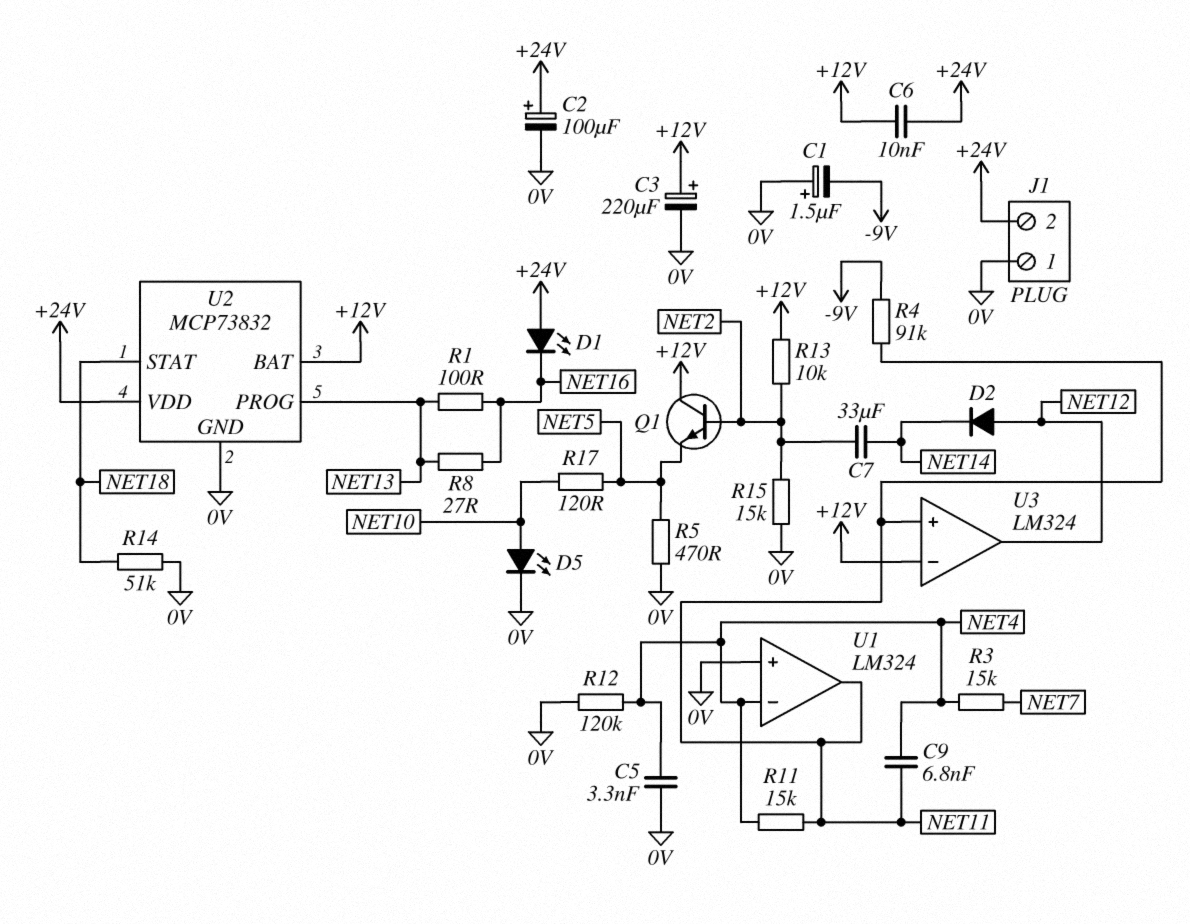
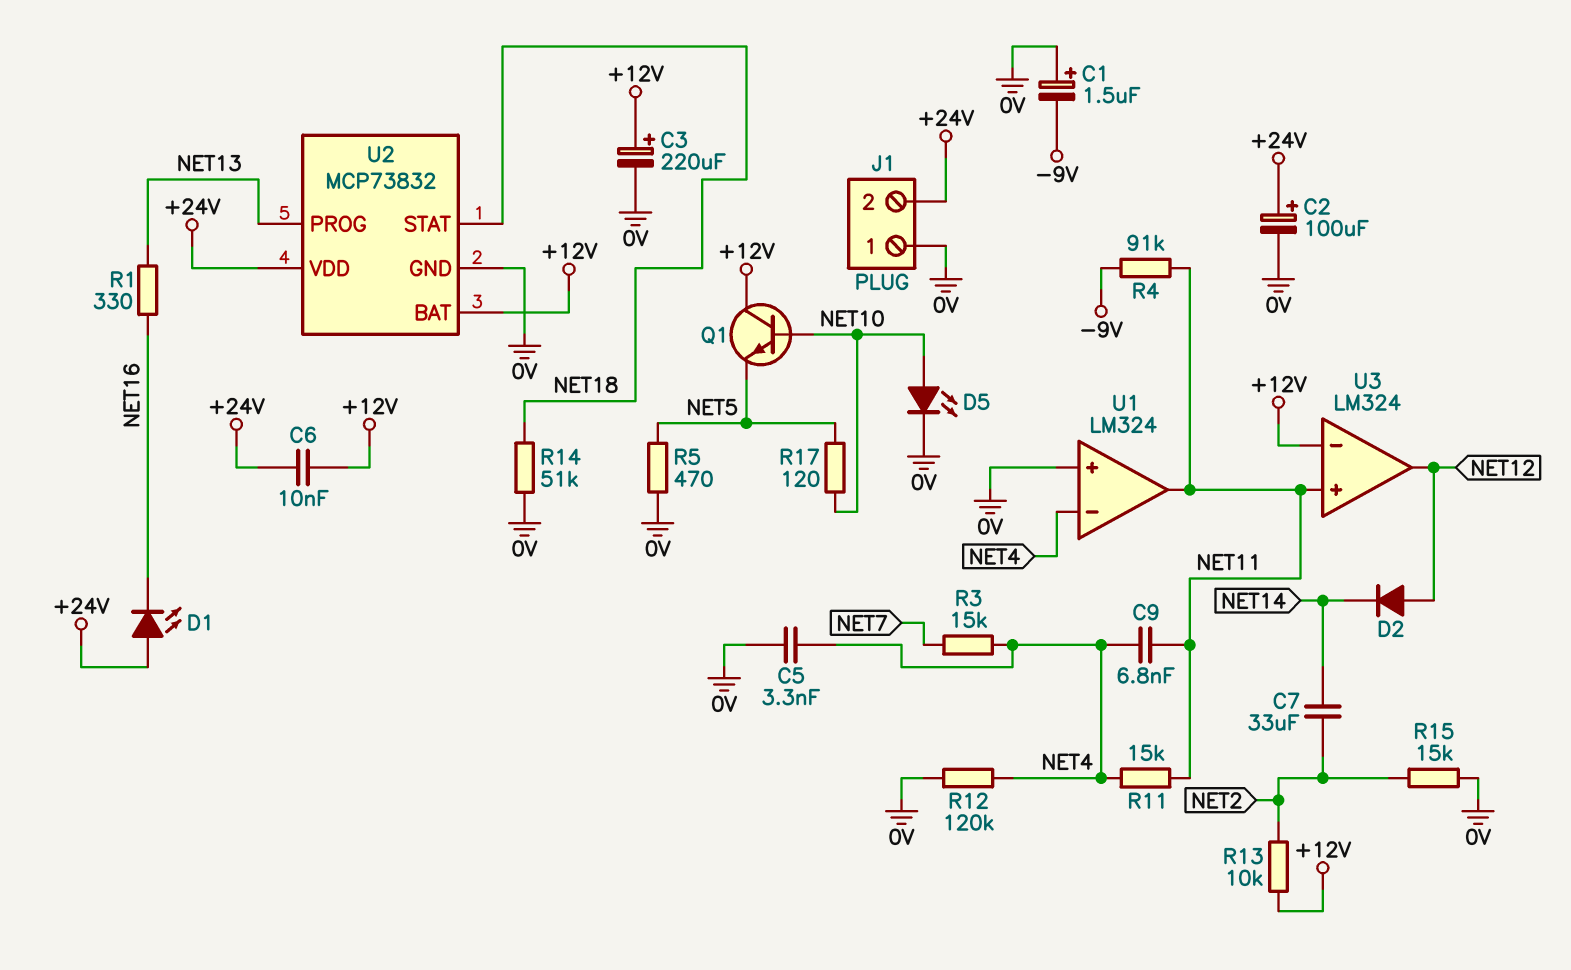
Q1: NPN (B NET2, C +12V, E NET5) -> NPN (B NET10, C +12V, E NET5)
R1: 100 (NET13, NET16) -> 330 (NET13, NET16)
R8: 27 (NET13, NET16) -> none

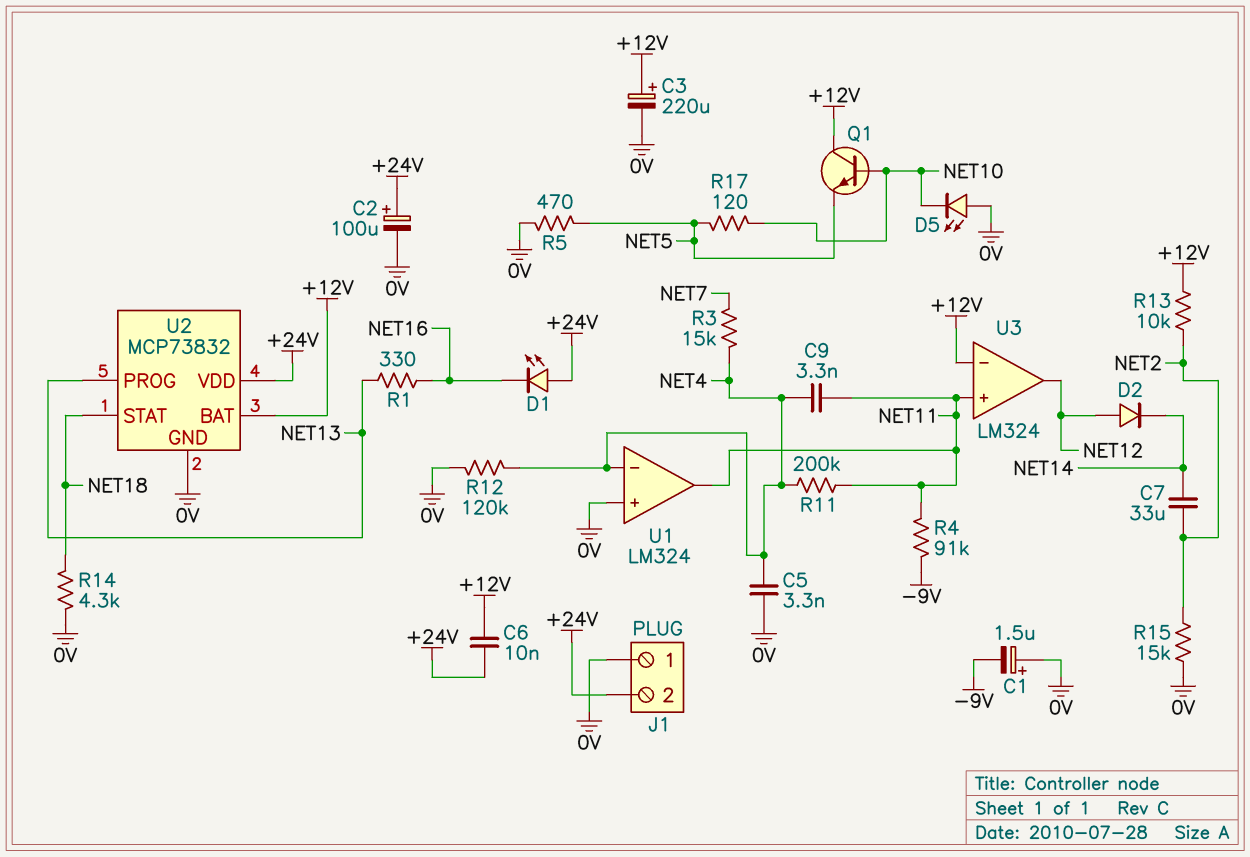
C9: 6.8nF (NET4, NET11) -> 3.3nF (NET4, NET11)
D5: LED (A NET10, K 0V) -> LED (A 0V, K NET10)
R11: 15k (NET4, NET11) -> 200k (NET4, NET11)
R14: 51k (0V, NET18) -> 4.3k (0V, NET18)

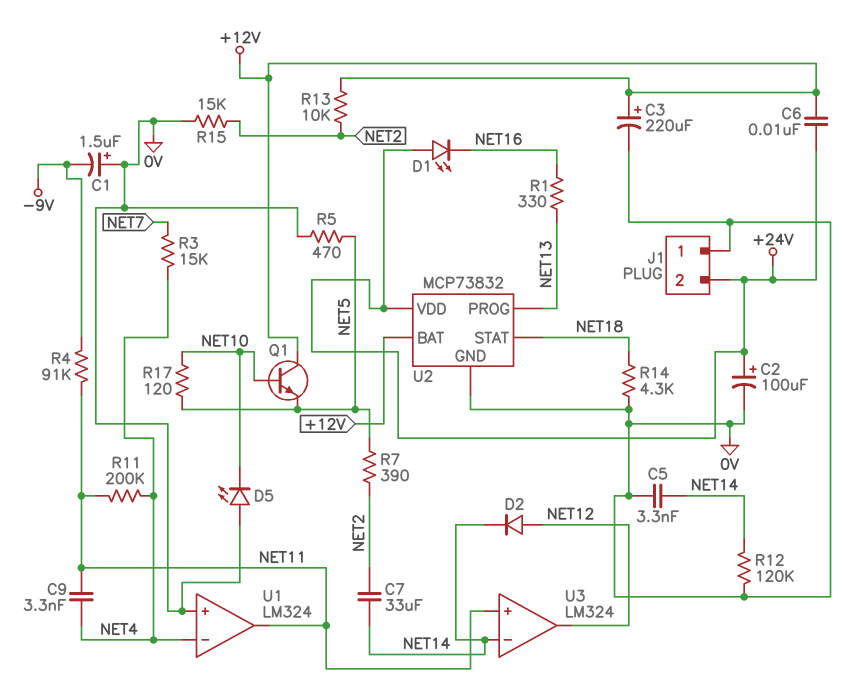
C5: 3.3nF (0V, NET4) -> 3.3nF (0V, NET14)
R7: none -> 390 (NET2, NET5)
R12: 120k (0V, NET4) -> 120k (0V, NET14)
U3 pin in-: +12V -> NET14

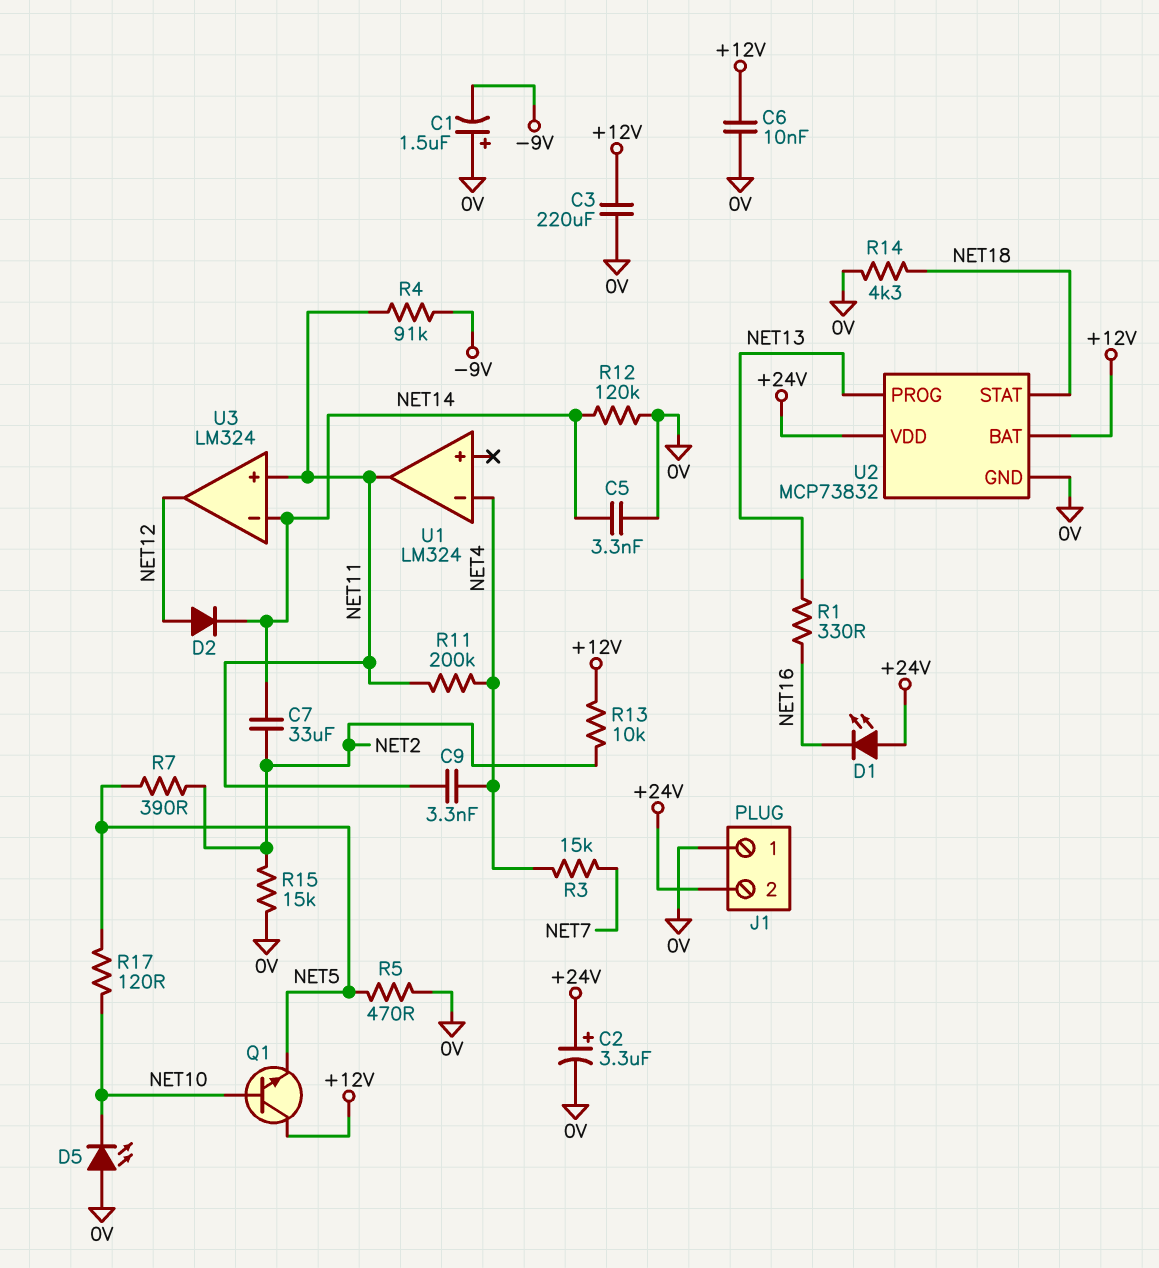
C2: 100uF (plus +24V, minus 0V) -> 3.3uF (plus +24V, minus 0V)
C3: 220uF (plus +12V, minus 0V) -> 220uF (+12V, 0V)
C6: 10nF (+12V, +24V) -> 10nF (+12V, 0V)
U1 pin in+: 0V -> none

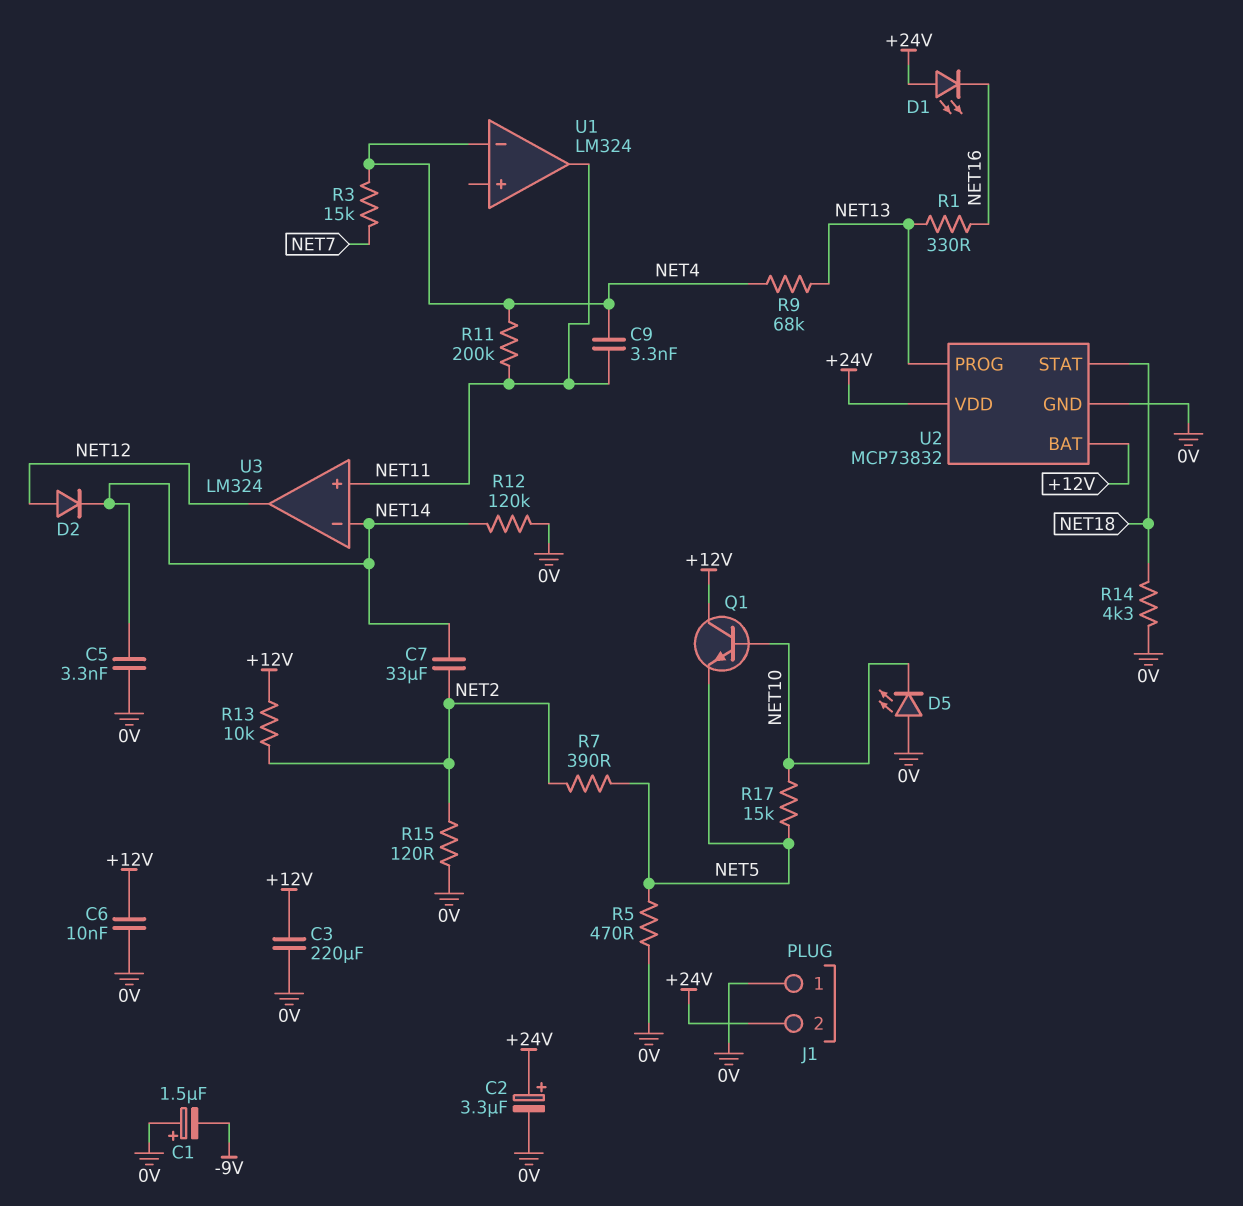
R4: 91k (-9V, NET11) -> none
R9: none -> 68k (NET4, NET13)
R15: 15k (0V, NET2) -> 120 (0V, NET2)
R17: 120 (NET5, NET10) -> 15k (NET5, NET10)

